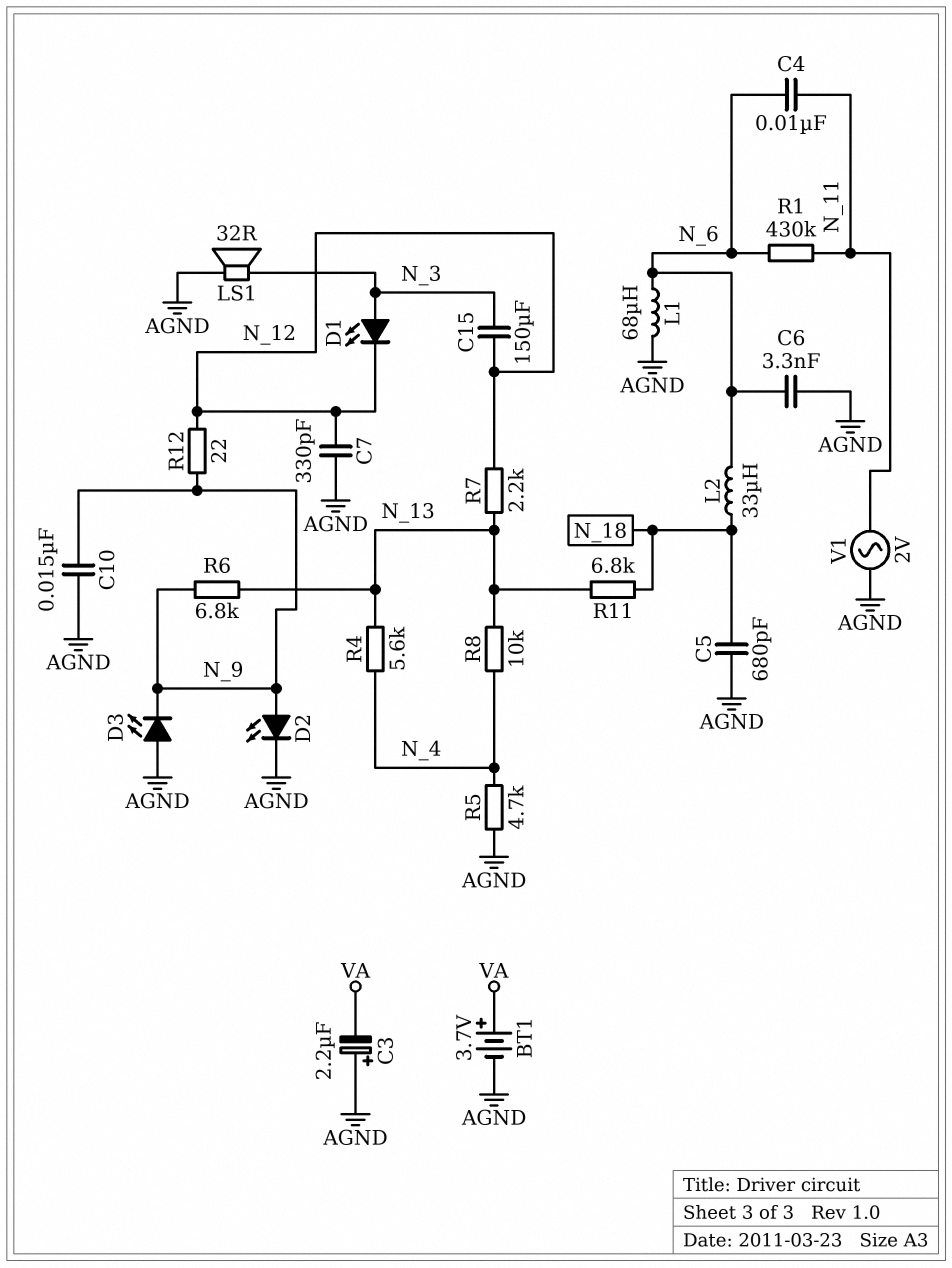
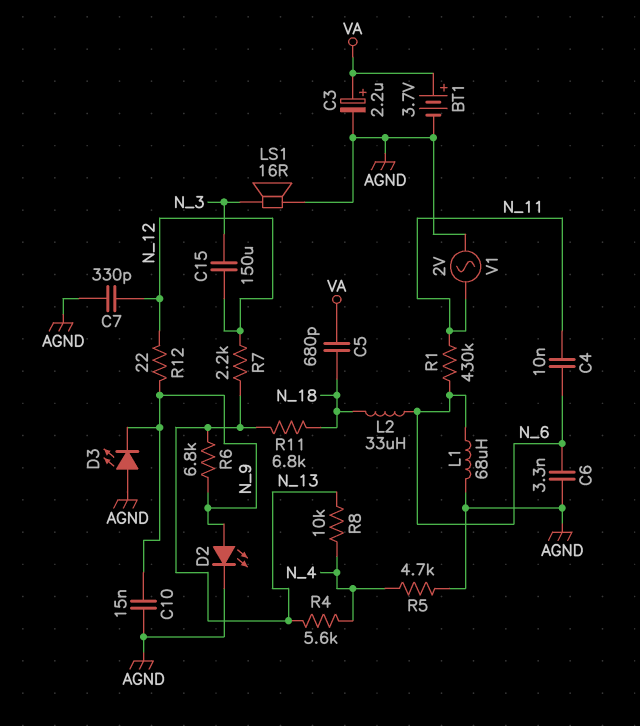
C3: 2.2uF (plus AGND, minus VA) -> 2.2uF (plus VA, minus AGND)
C5: 680pF (AGND, N_18) -> 680pF (N_18, VA)
D1: LED (A N_3, K N_12) -> none
LS1: speaker 32R (AGND, N_3) -> speaker 16R (AGND, N_3)

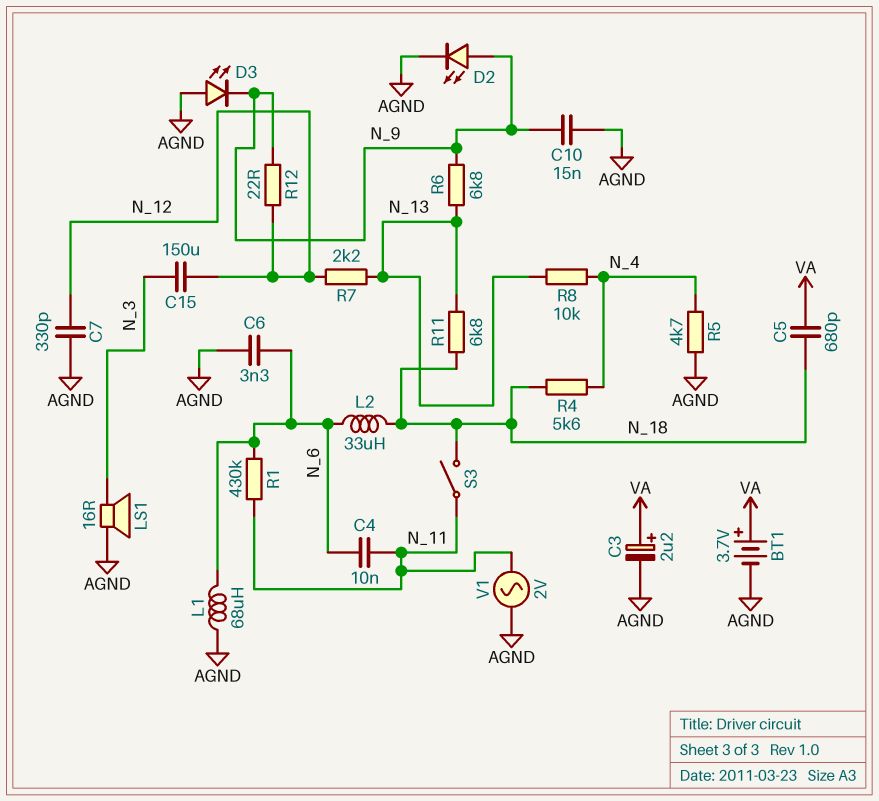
R4: 5.6k (N_4, N_13) -> 5.6k (N_4, N_18)
S3: none -> switch (N_11, N_18)

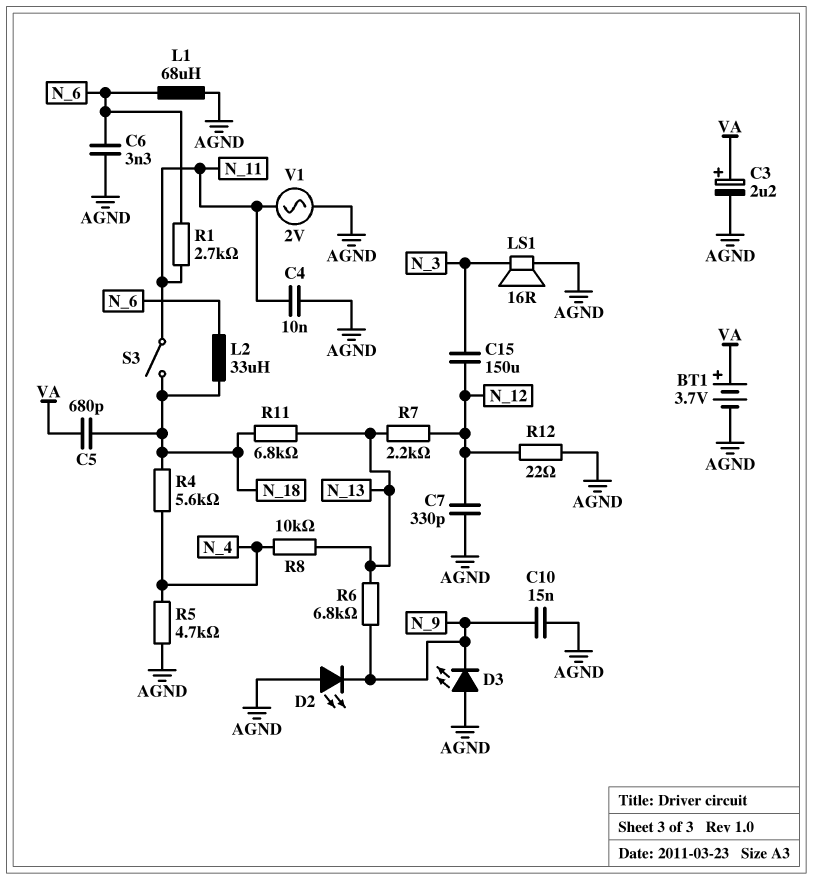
C4: 10nF (N_6, N_11) -> 10nF (AGND, N_11)
D2: LED (A N_9, K AGND) -> LED (A AGND, K N_9)
R1: 430k (N_6, N_11) -> 2.7k (N_6, N_11)
R12: 22 (N_9, N_12) -> 22 (AGND, N_12)

